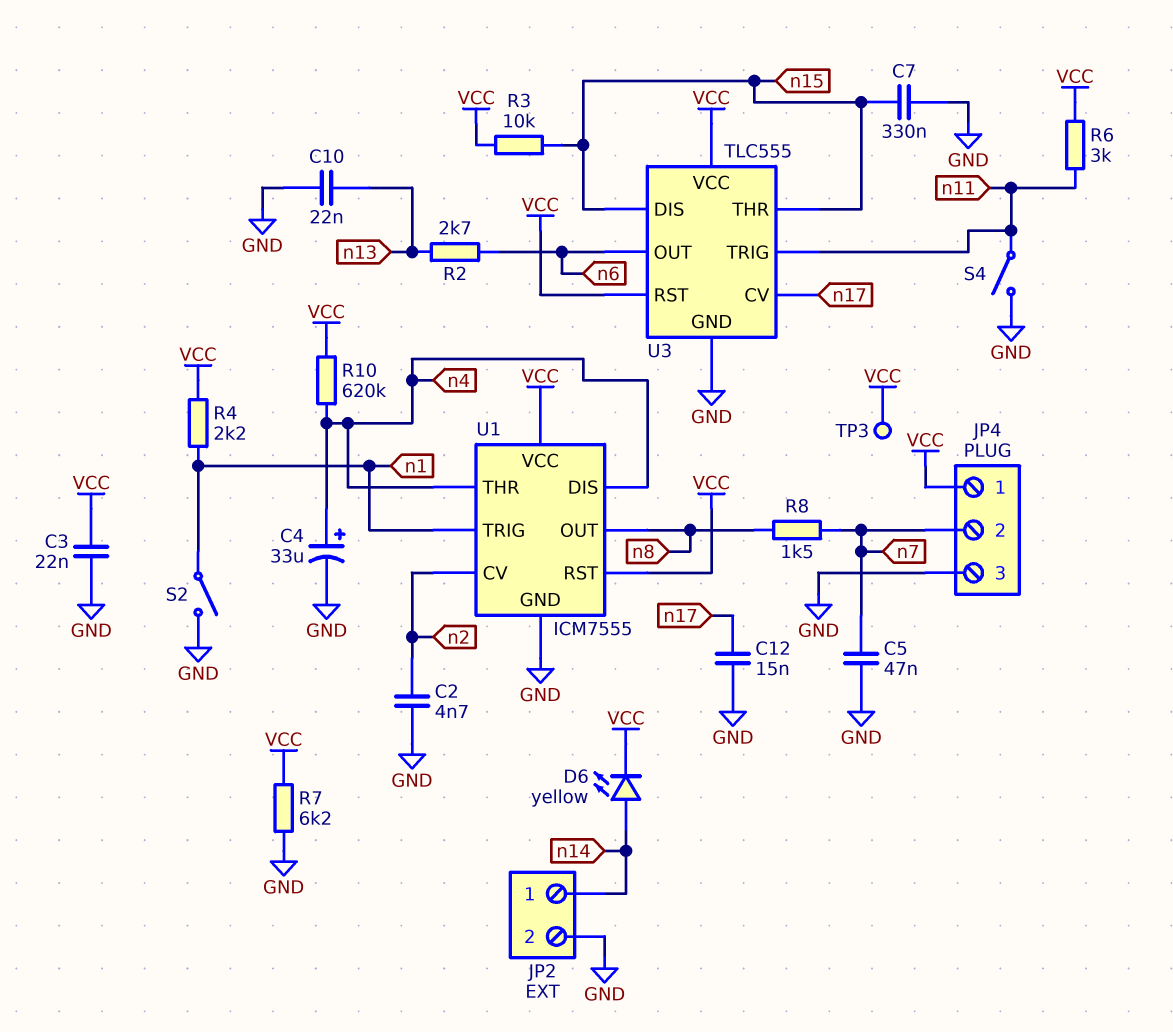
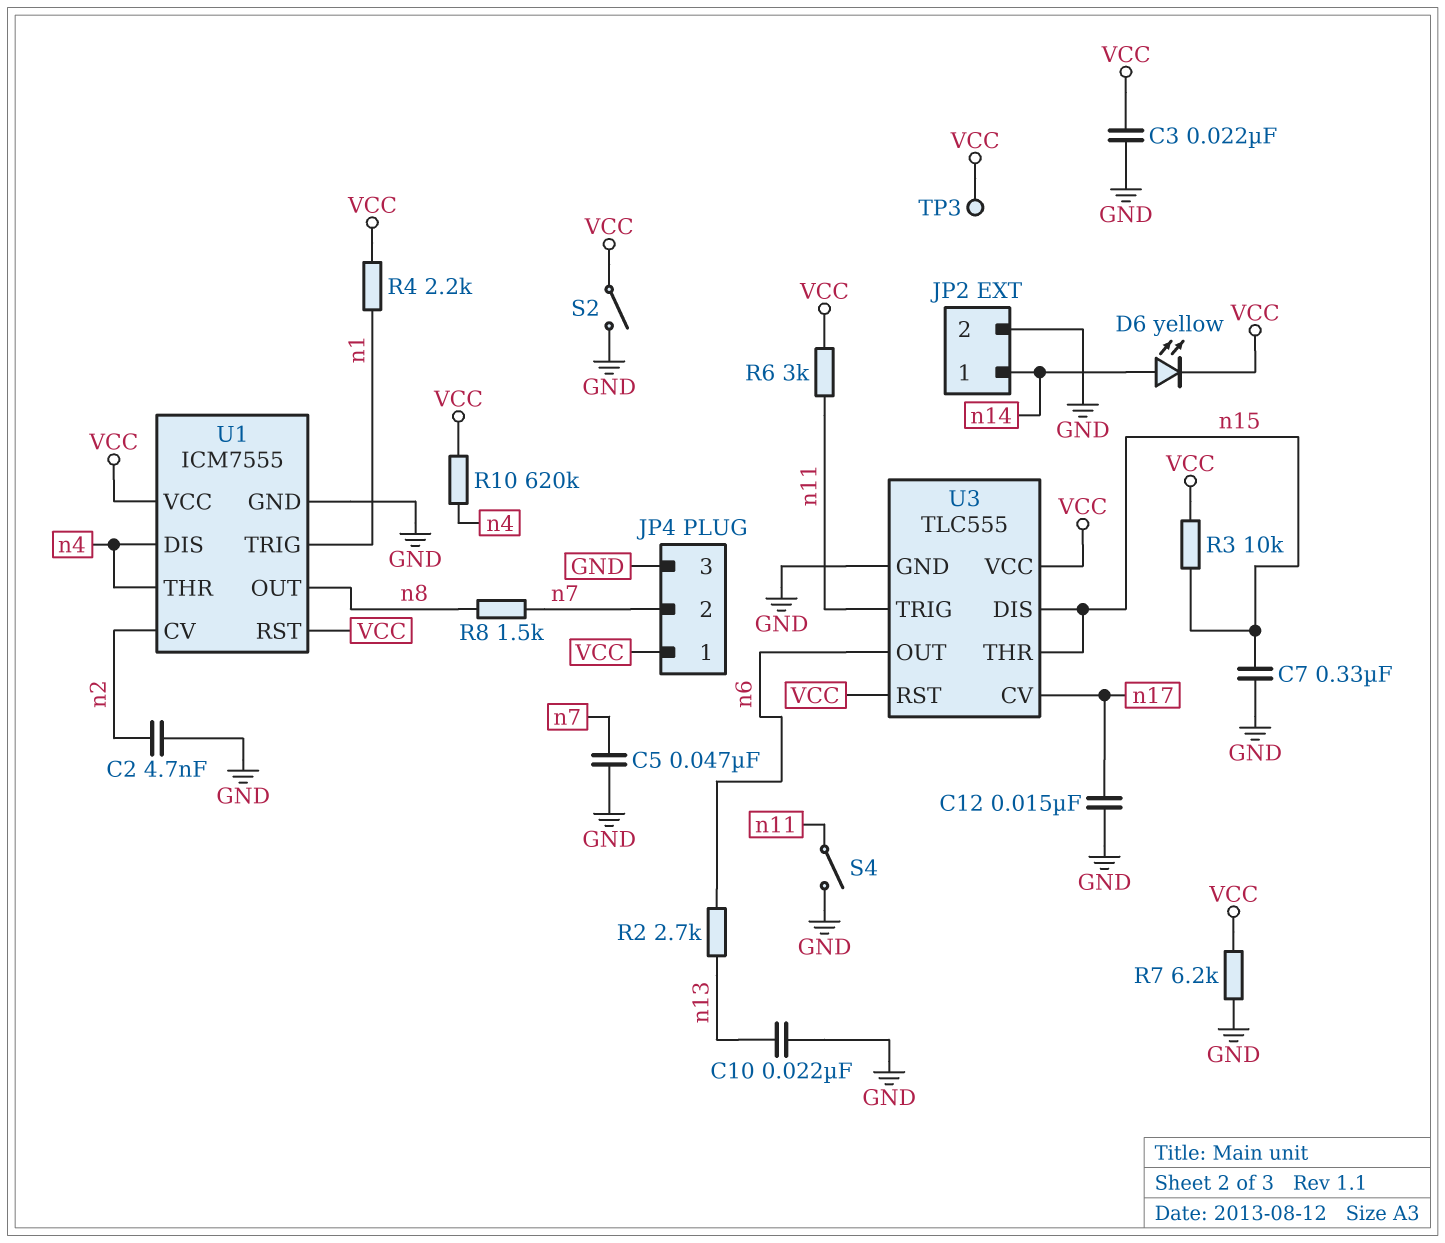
C4: 33uF (plus n4, minus GND) -> none
S2: switch (GND, n1) -> switch (GND, VCC)

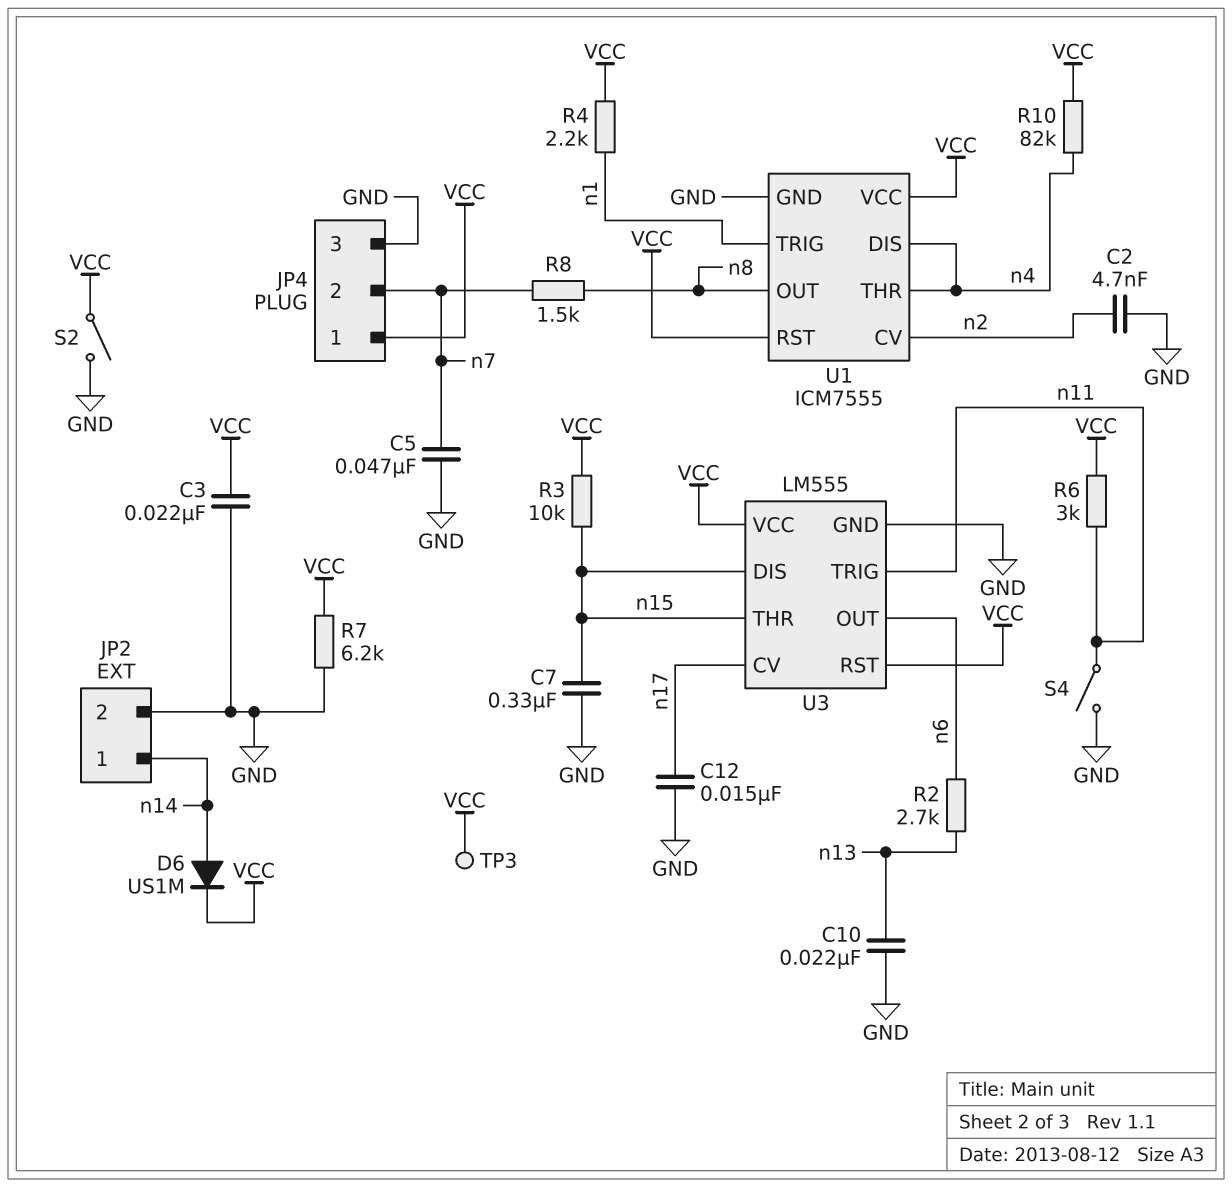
D6: LED yellow (A n14, K VCC) -> diode US1M (A n14, K VCC)
R10: 620k (VCC, n4) -> 82k (VCC, n4)
U3: TLC555 -> LM555

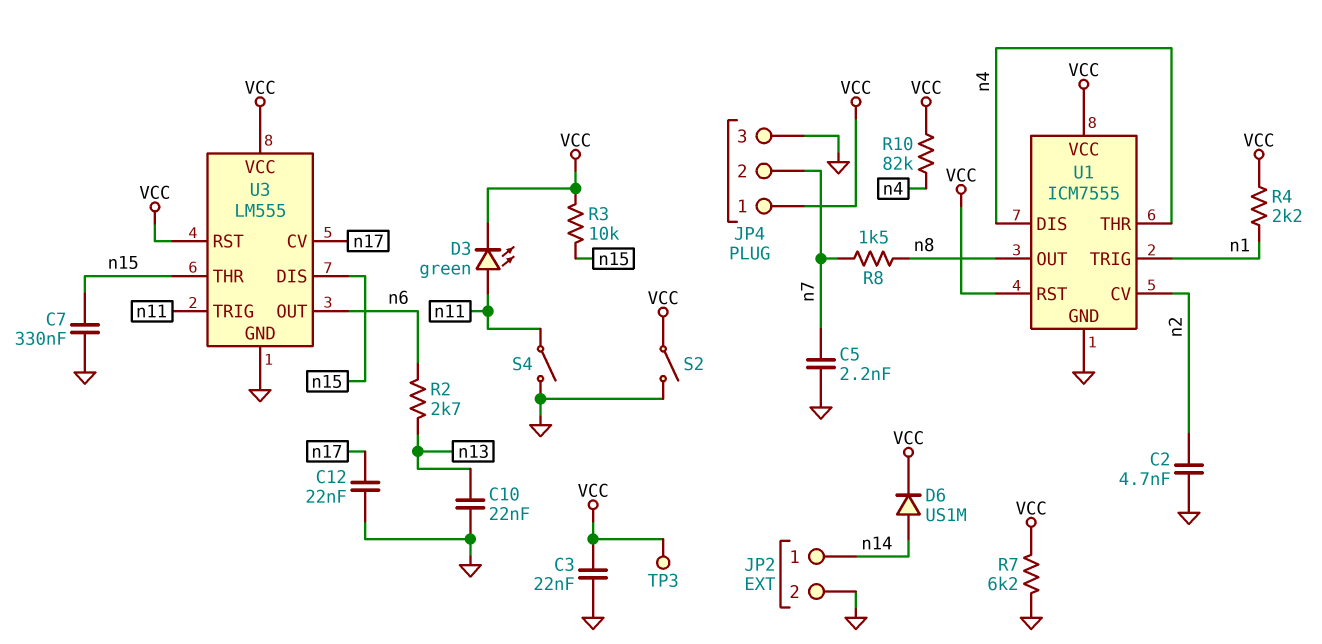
C5: 47nF (GND, n7) -> 2.2nF (GND, n7)
C12: 15nF (GND, n17) -> 22nF (GND, n17)
D3: none -> LED green (A n11, K VCC)
R6: 3k (VCC, n11) -> none

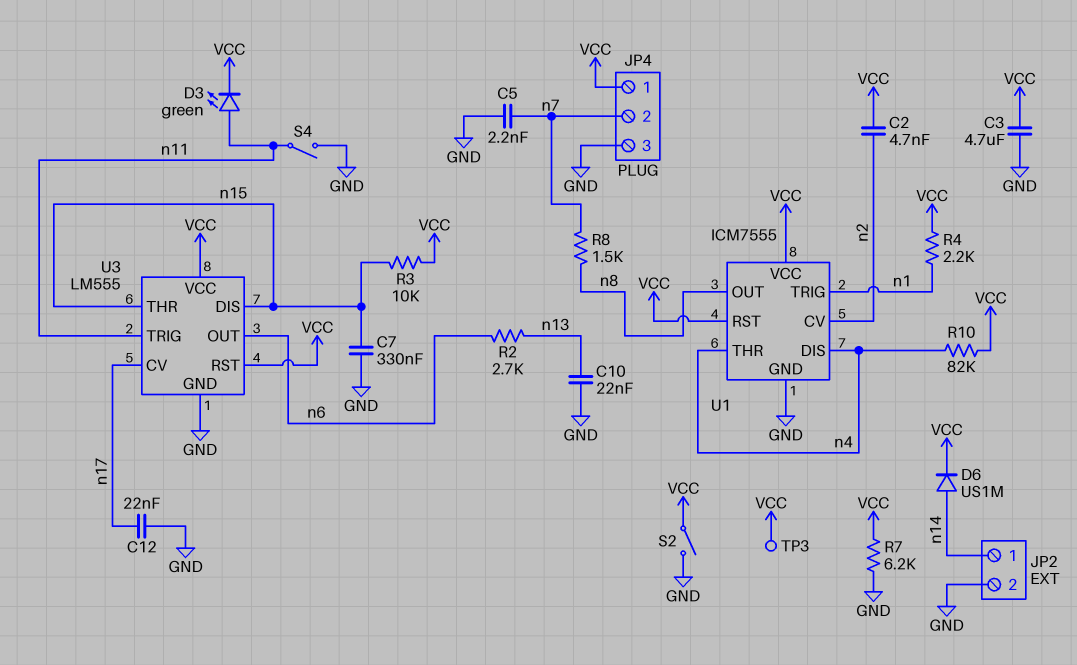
C2: 4.7nF (GND, n2) -> 4.7nF (VCC, n2)
C3: 22nF (GND, VCC) -> 4.7uF (GND, VCC)

